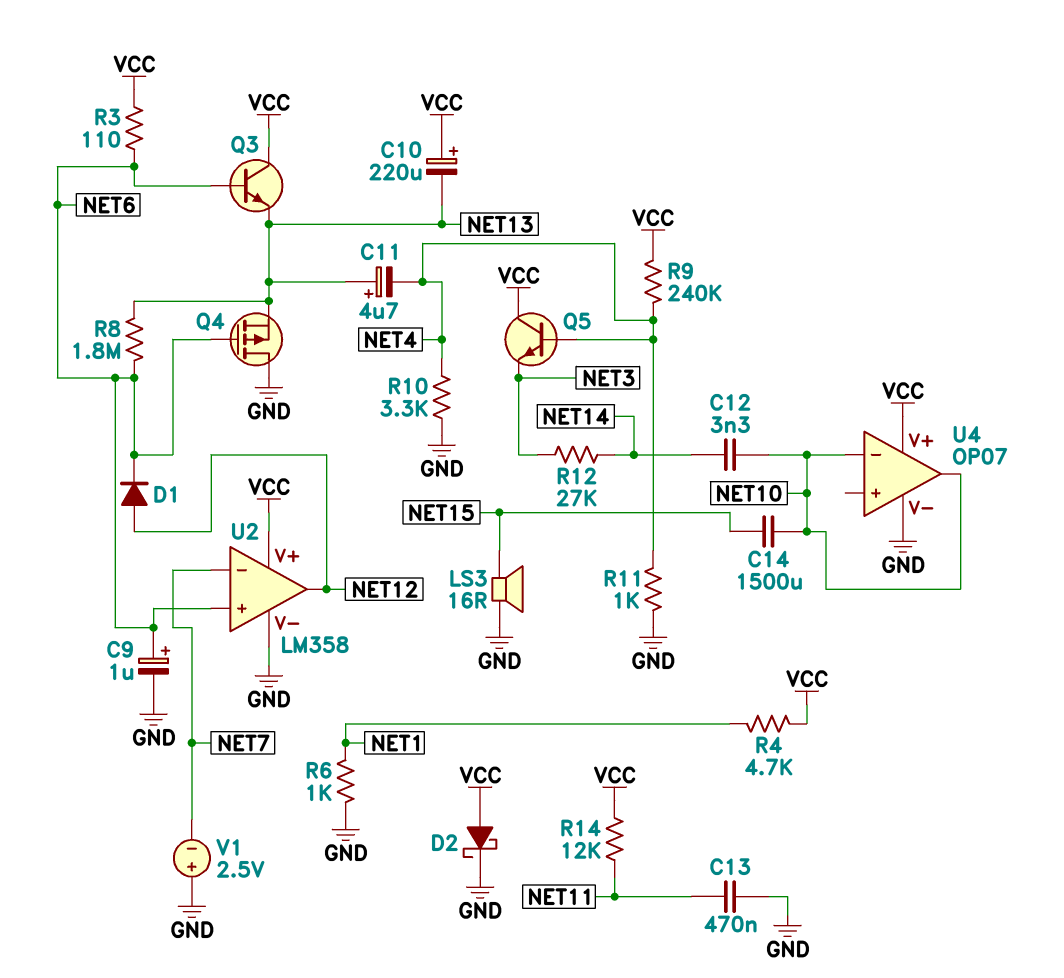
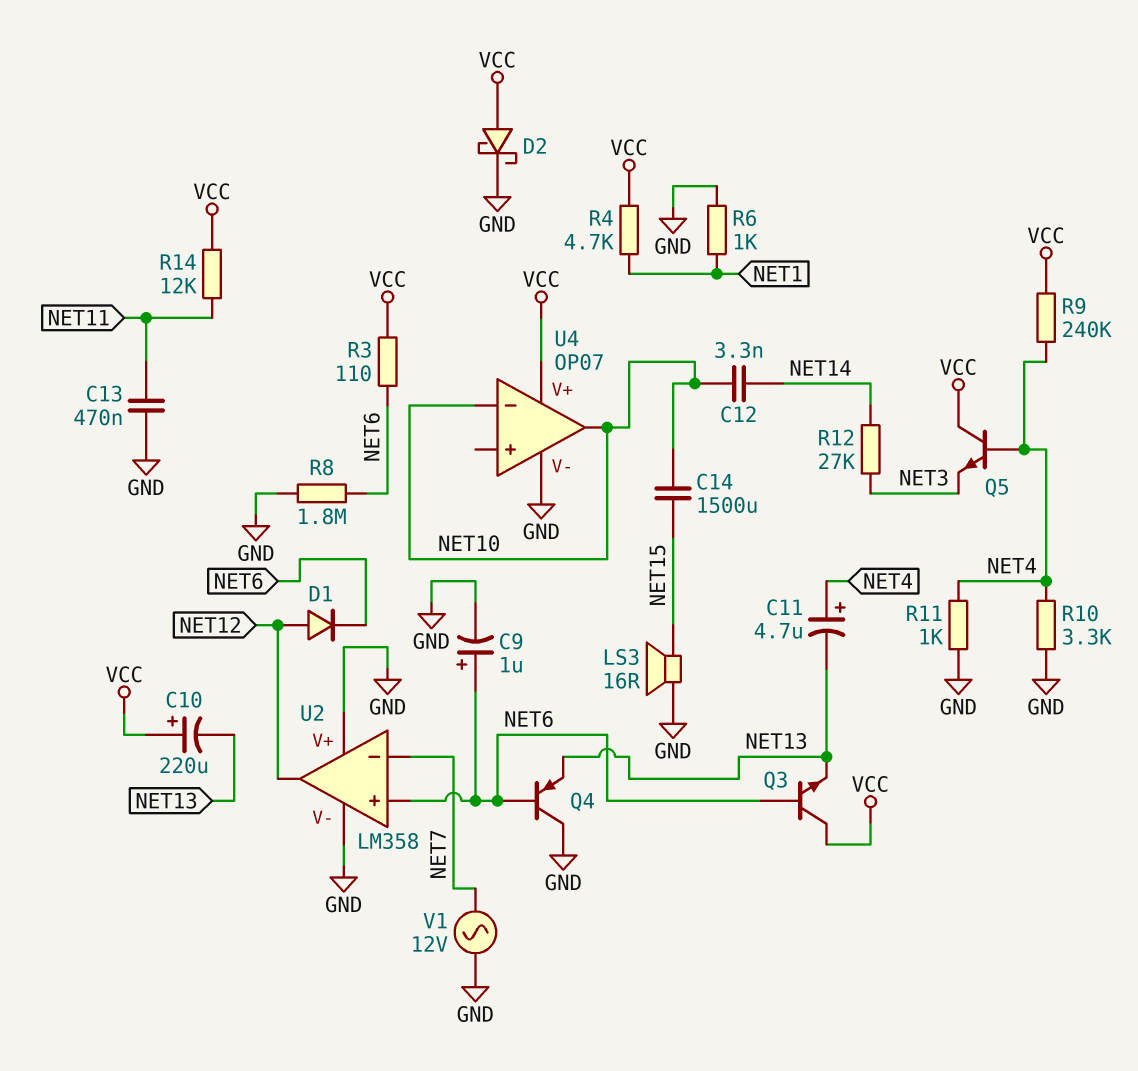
C11: 4.7uF (plus NET13, minus NET4) -> 4.7uF (plus NET4, minus NET13)
Q4: PMOS (G NET6, D GND, S NET13) -> PNP (B NET6, C GND, E NET13)
R8: 1.8M (NET6, NET13) -> 1.8M (GND, NET6)
U2 pin V+: VCC -> GND
V1: 2.5V (plus GND, minus NET7) -> AC 12V (GND, NET7)

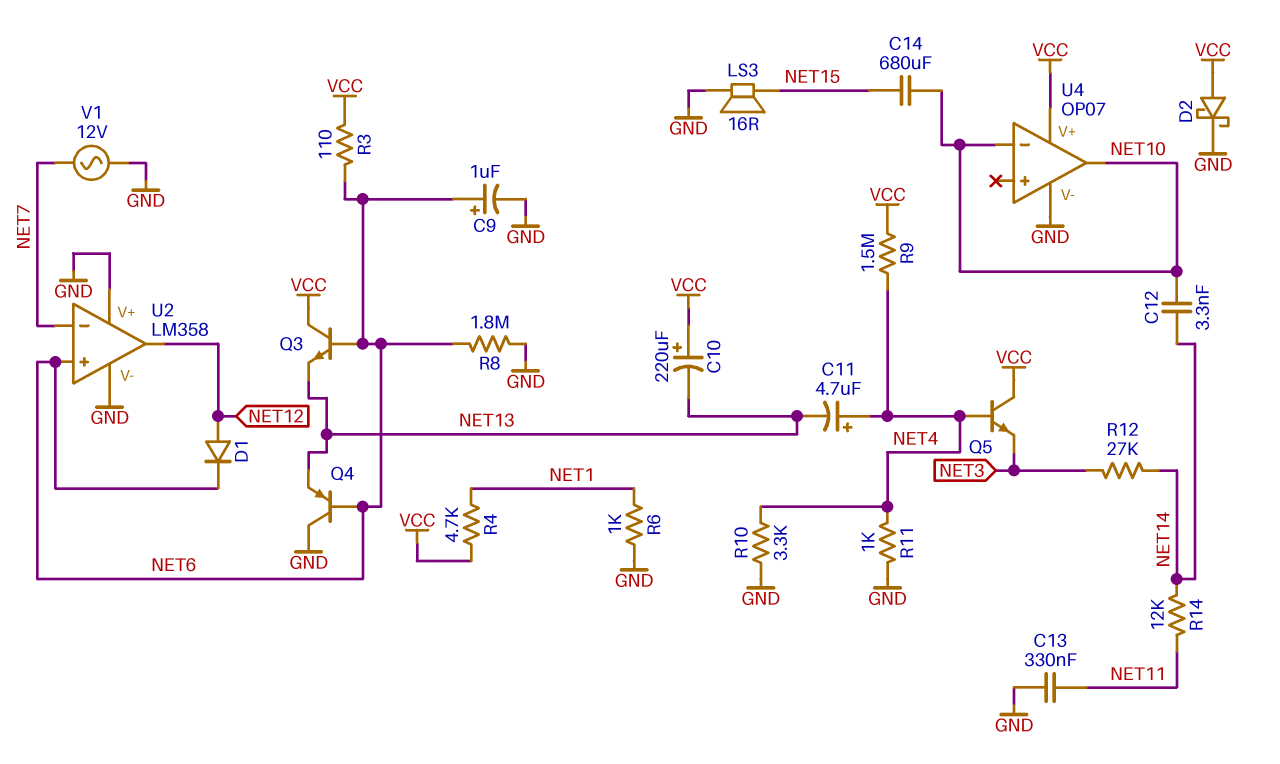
C13: 470nF (GND, NET11) -> 330nF (GND, NET11)
C14: 1500uF (NET10, NET15) -> 680uF (NET10, NET15)
R9: 240k (NET4, VCC) -> 1.5M (NET4, VCC)
R14: 12k (NET11, VCC) -> 12k (NET11, NET14)

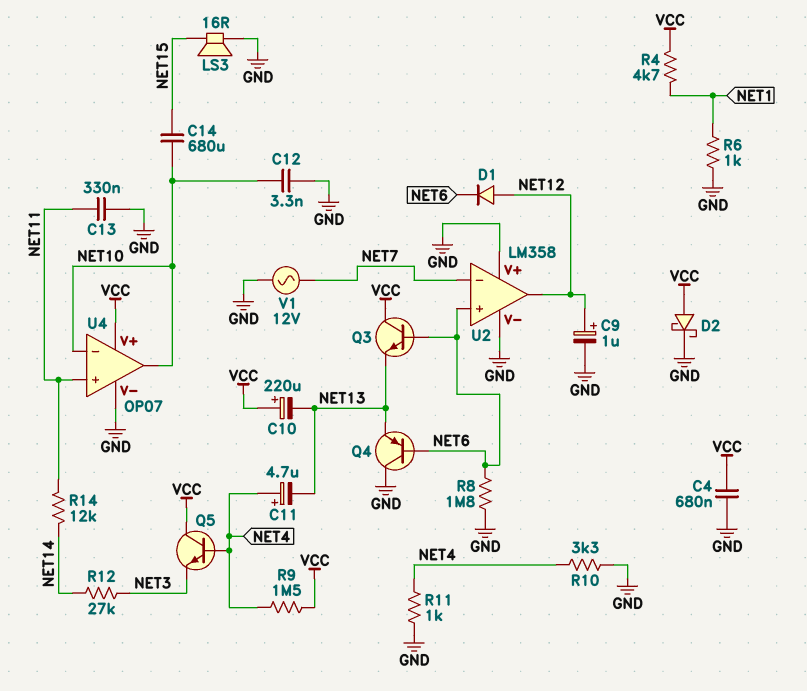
C4: none -> 680nF (GND, VCC)
C9: 1uF (plus NET6, minus GND) -> 1uF (plus NET12, minus GND)
C12: 3.3nF (NET10, NET14) -> 3.3nF (GND, NET10)
R3: 110 (NET6, VCC) -> none
U4 pin in+: none -> NET11

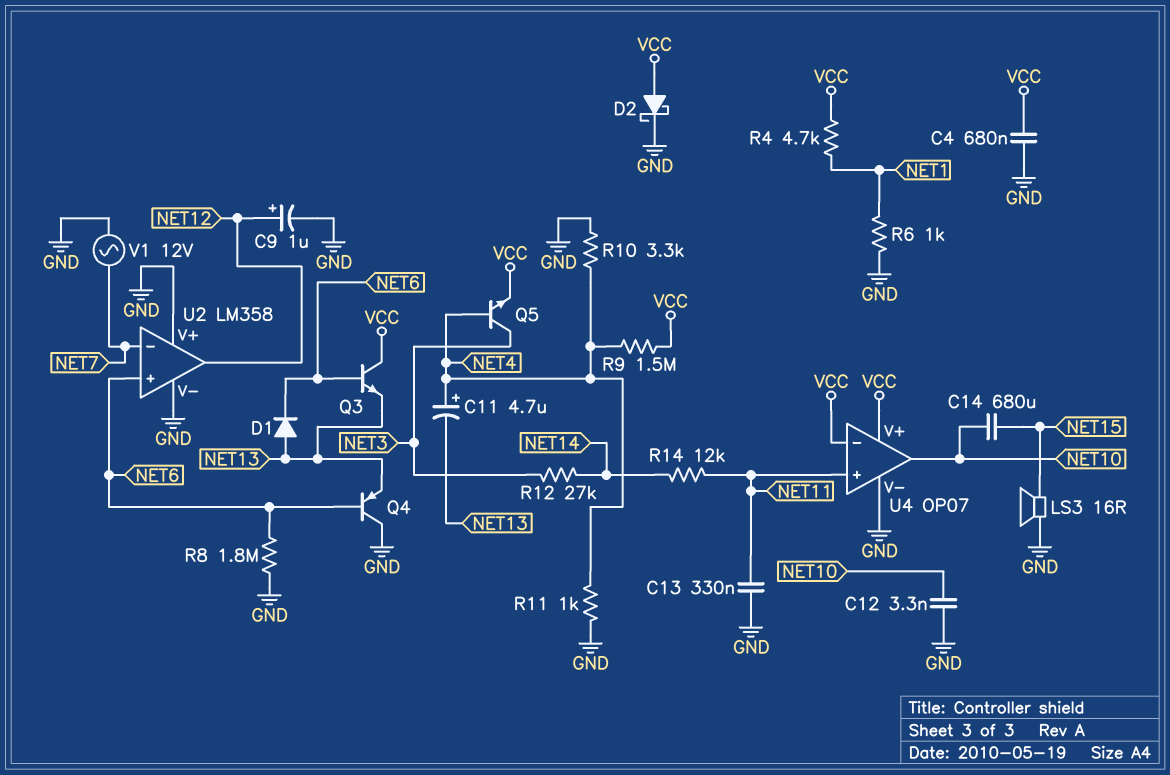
C10: 220uF (plus VCC, minus NET13) -> none
D1: diode (A NET12, K NET6) -> diode (A NET13, K NET6)
Q5: NPN (B NET4, C VCC, E NET3) -> NPN (B NET4, C NET3, E VCC)
U4 pin in-: NET10 -> VCC

